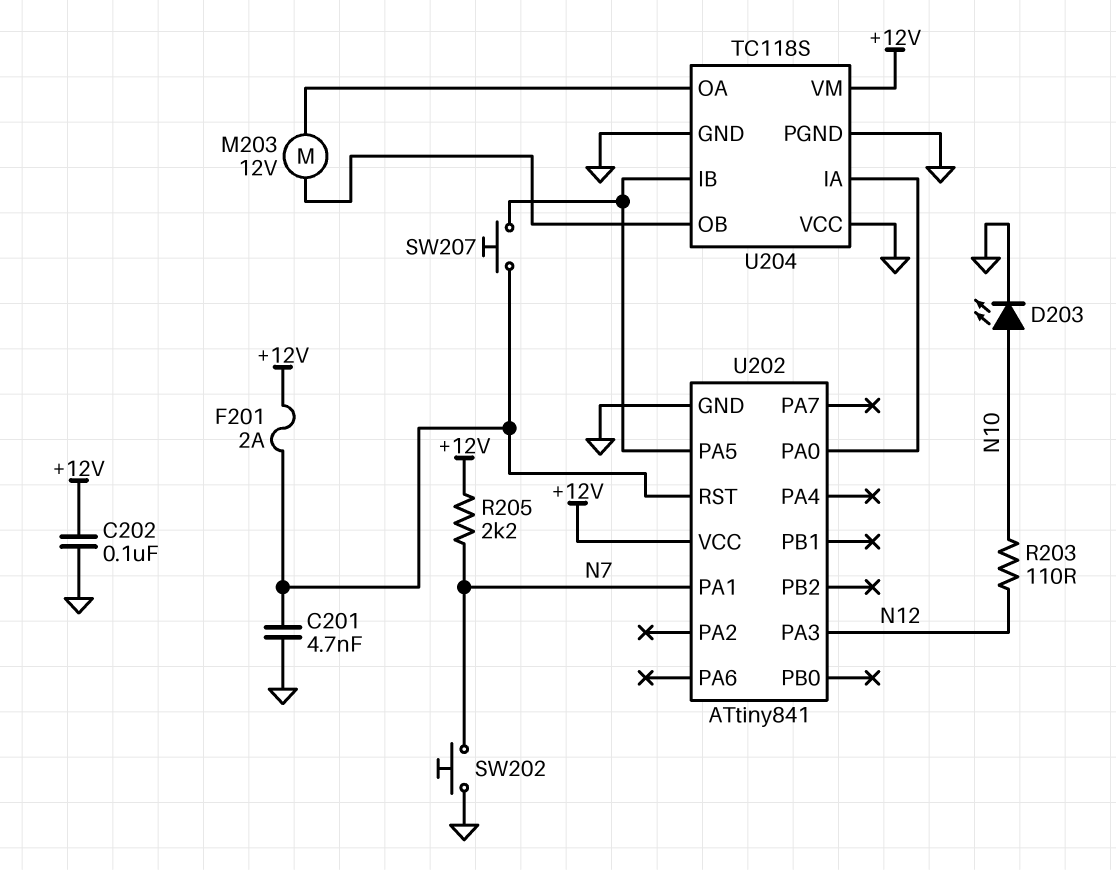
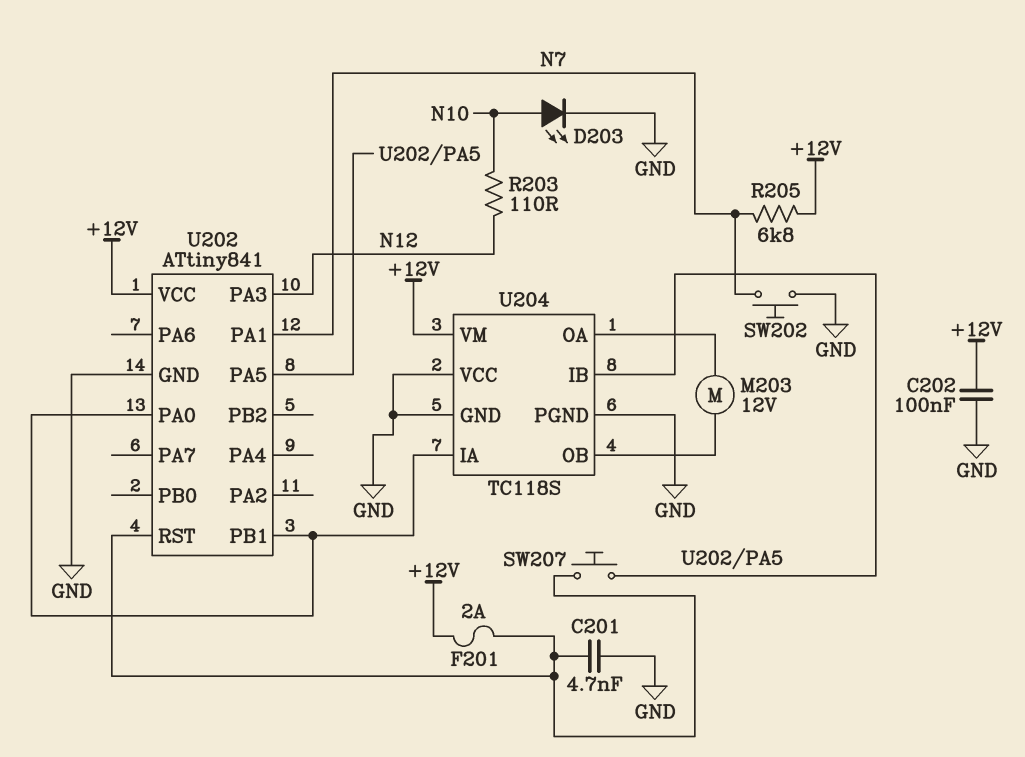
R205: 2.2k (+12V, N7) -> 6.8k (+12V, N7)
U202 pin PB1: none -> U202/PA0

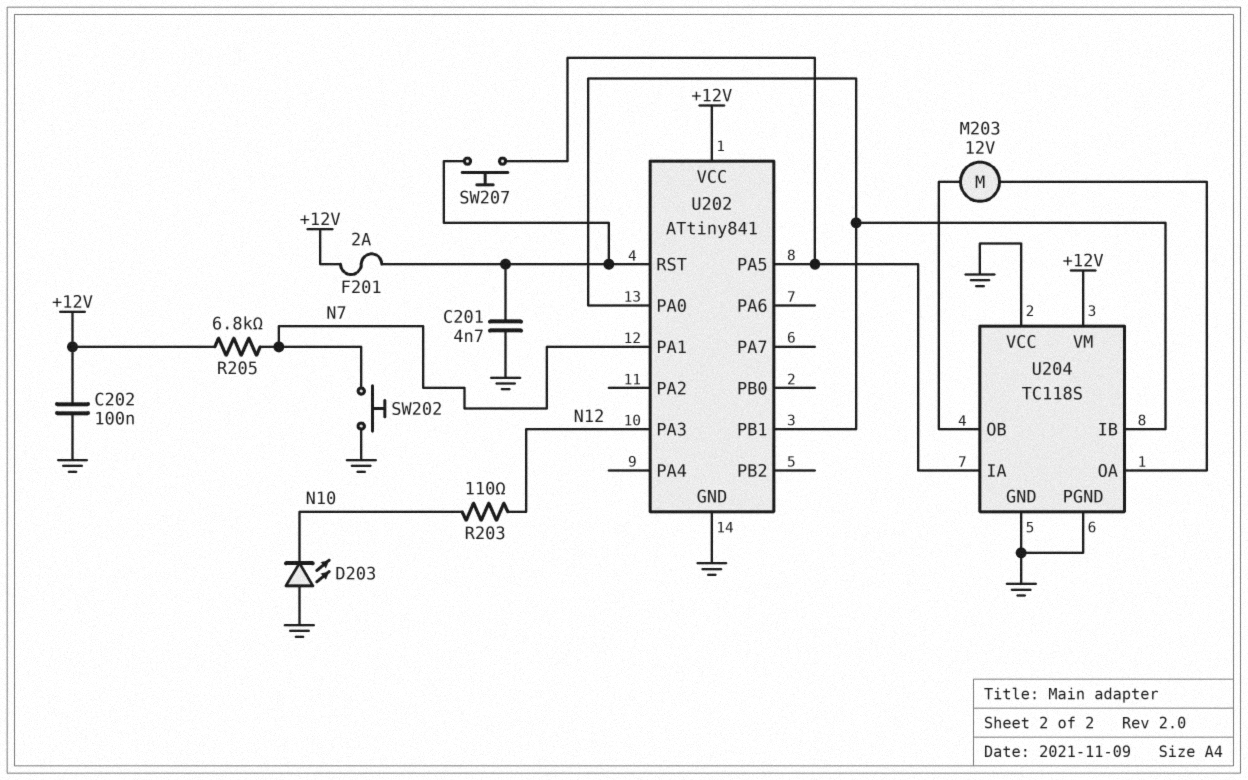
D203: LED (A N10, K GND) -> LED (A GND, K N10)
U204 pin IA: U202/PA0 -> U202/PA5
U204 pin IB: U202/PA5 -> U202/PA0

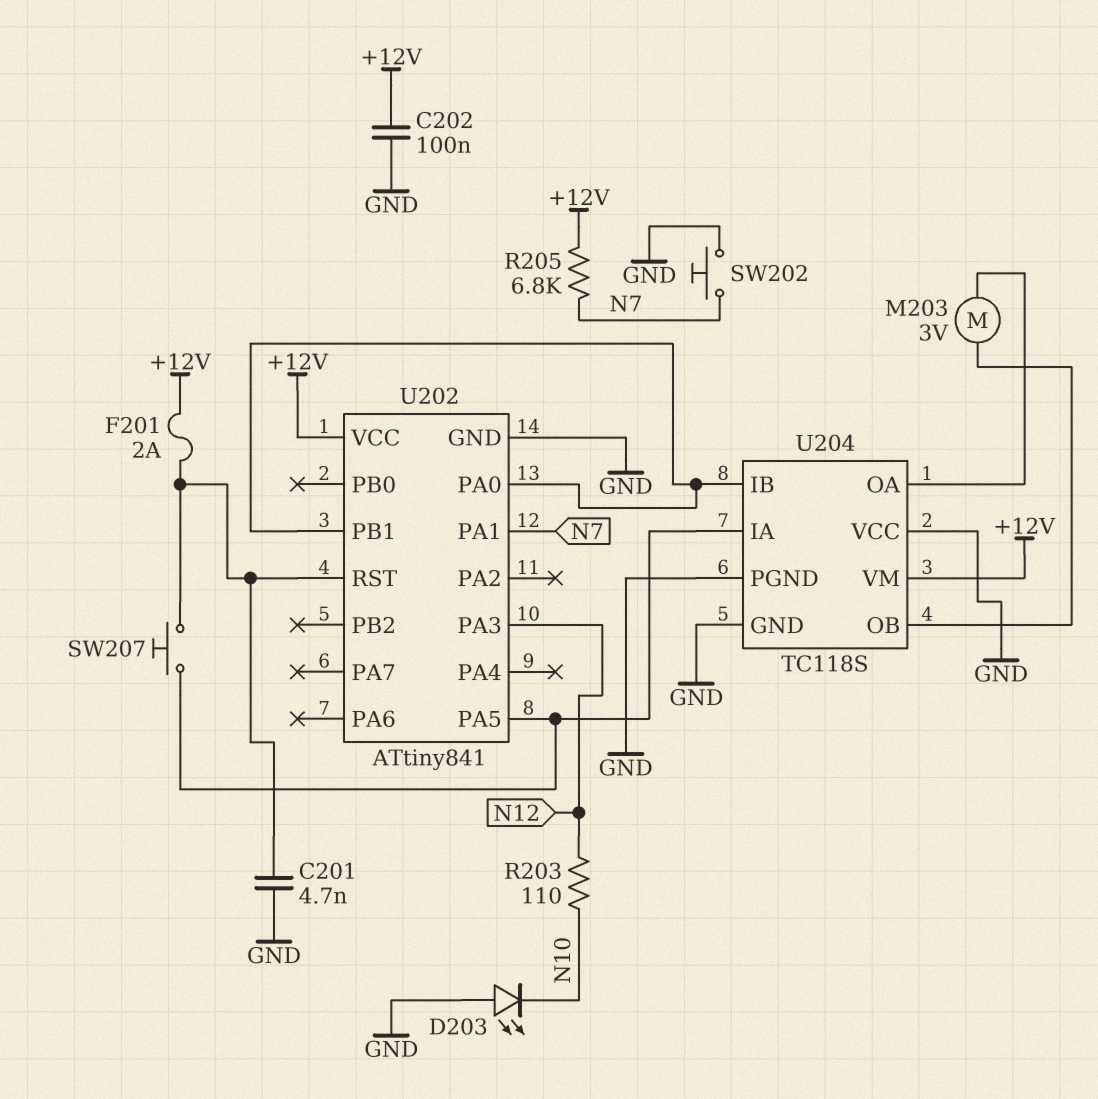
M203: motor 12V (U204/OA, U204/OB) -> motor 3V (U204/OA, U204/OB)

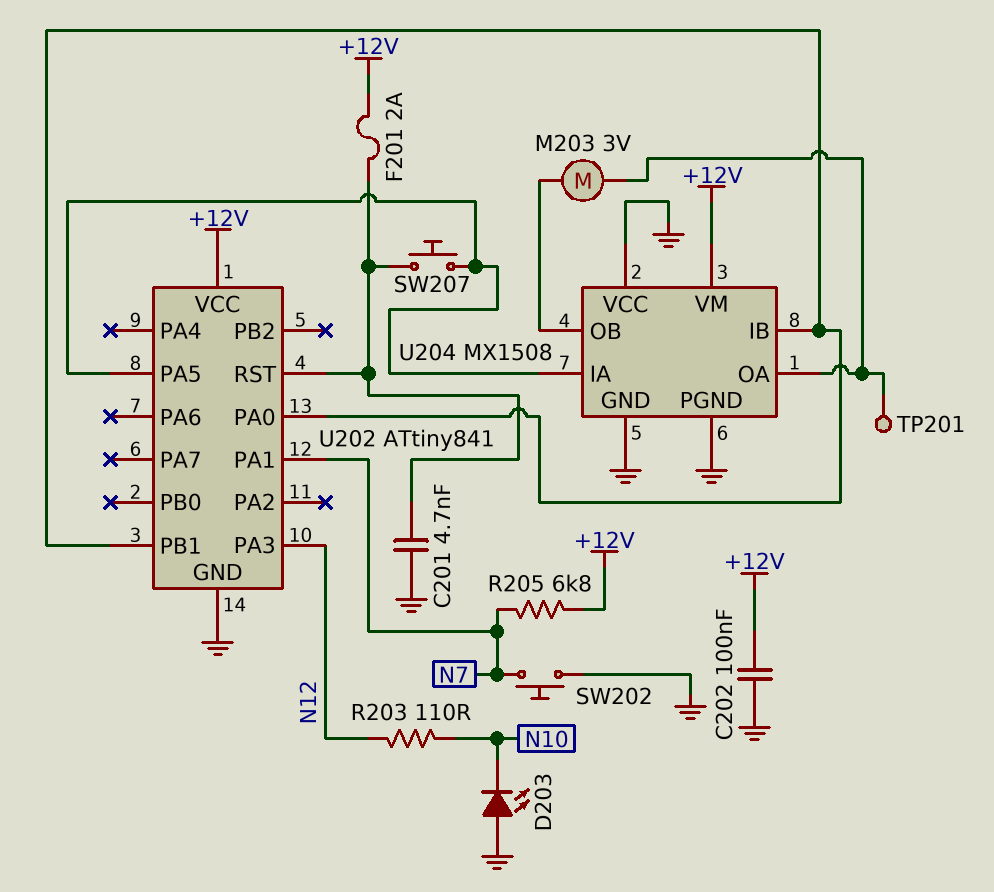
TP201: none -> test point (U204/OA)
U204: TC118S -> MX1508

